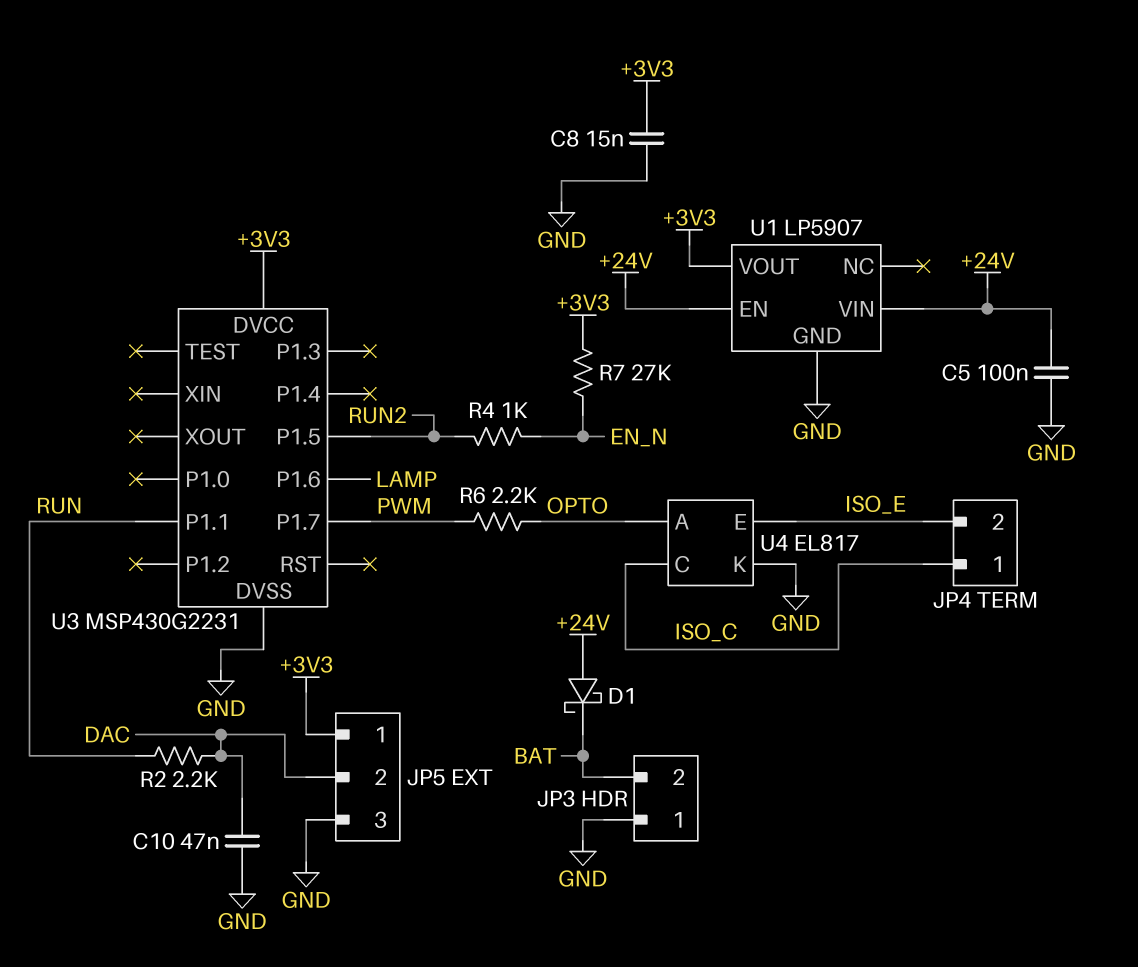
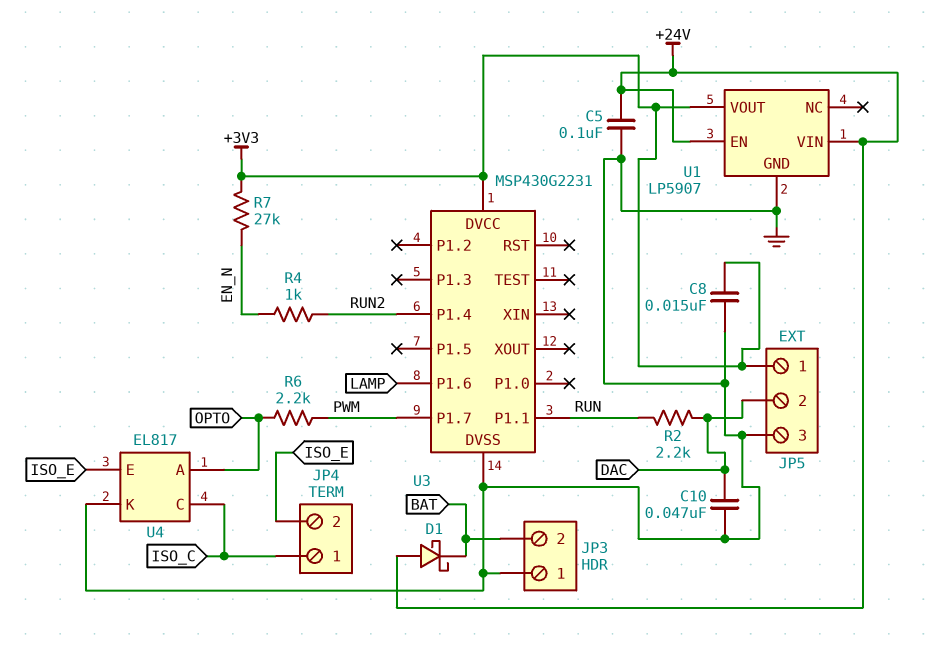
U3 pin P1.4: none -> RUN2
U3 pin P1.5: RUN2 -> none

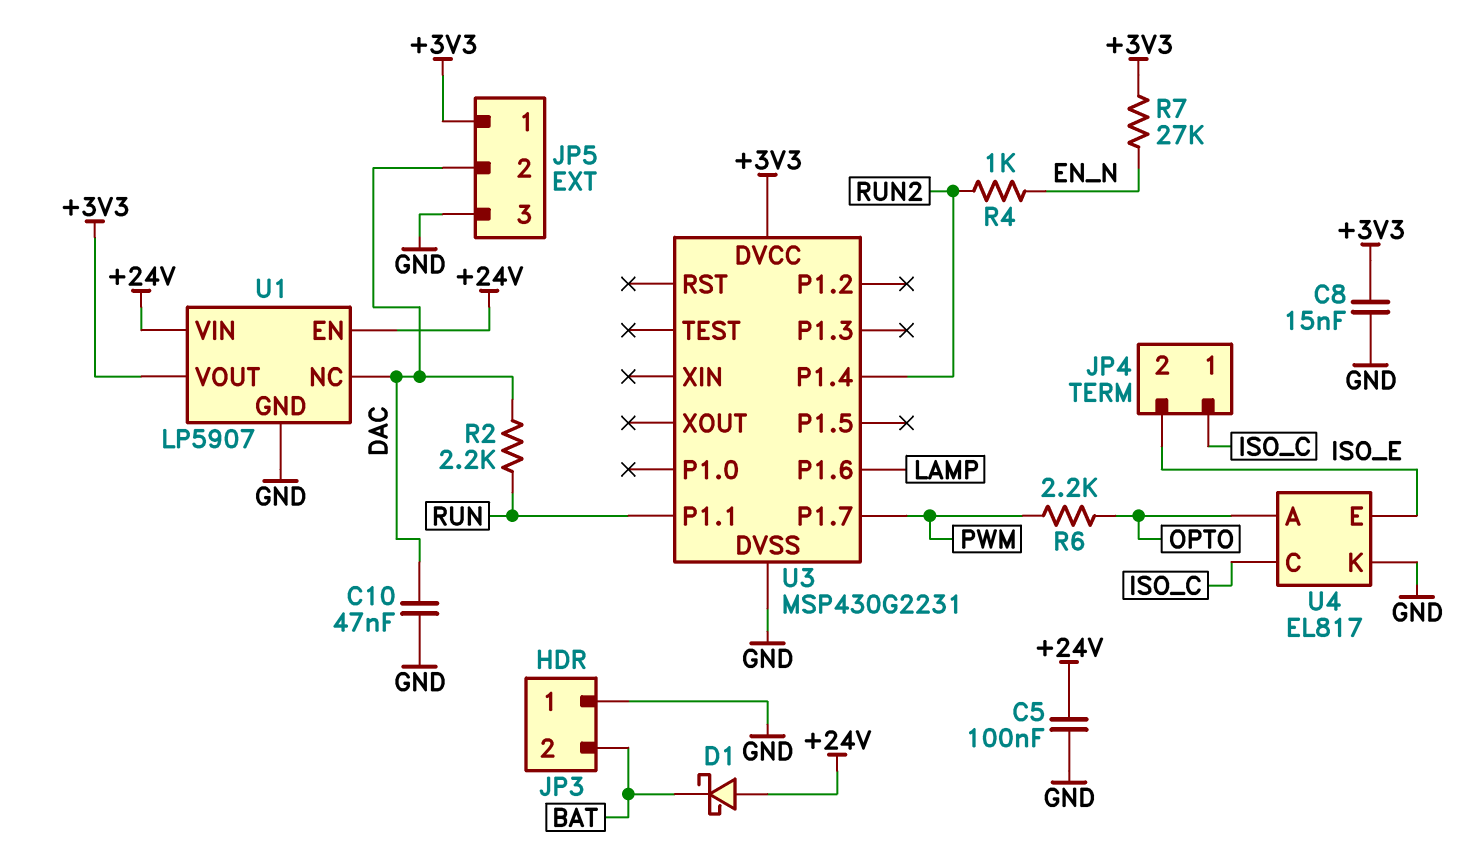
U1 pin NC: none -> DAC

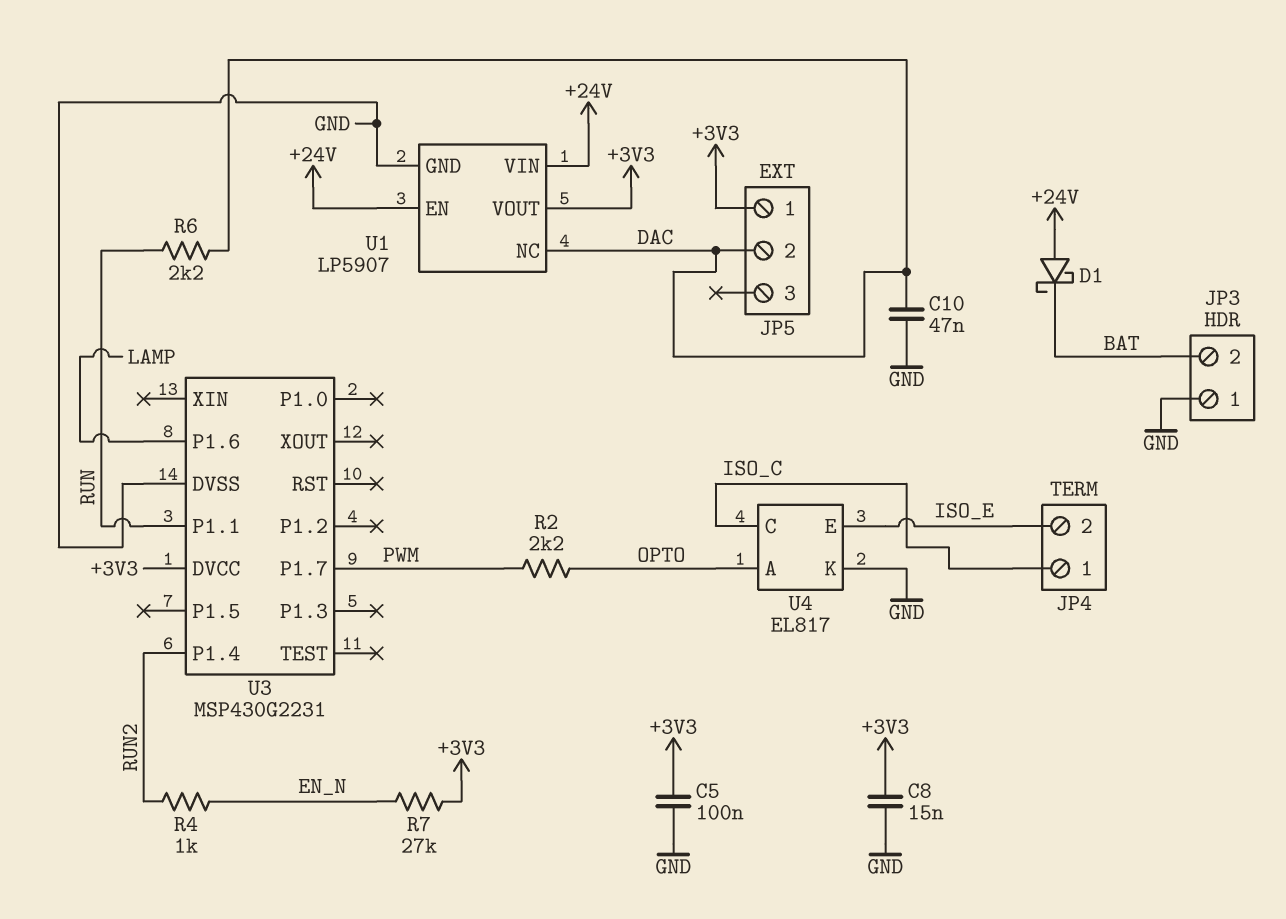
C5: 100nF (+24V, GND) -> 100nF (+3V3, GND)
JP5 pin 3: GND -> none
R2: 2.2k (DAC, RUN) -> 2.2k (OPTO, PWM)
R6: 2.2k (OPTO, PWM) -> 2.2k (DAC, RUN)

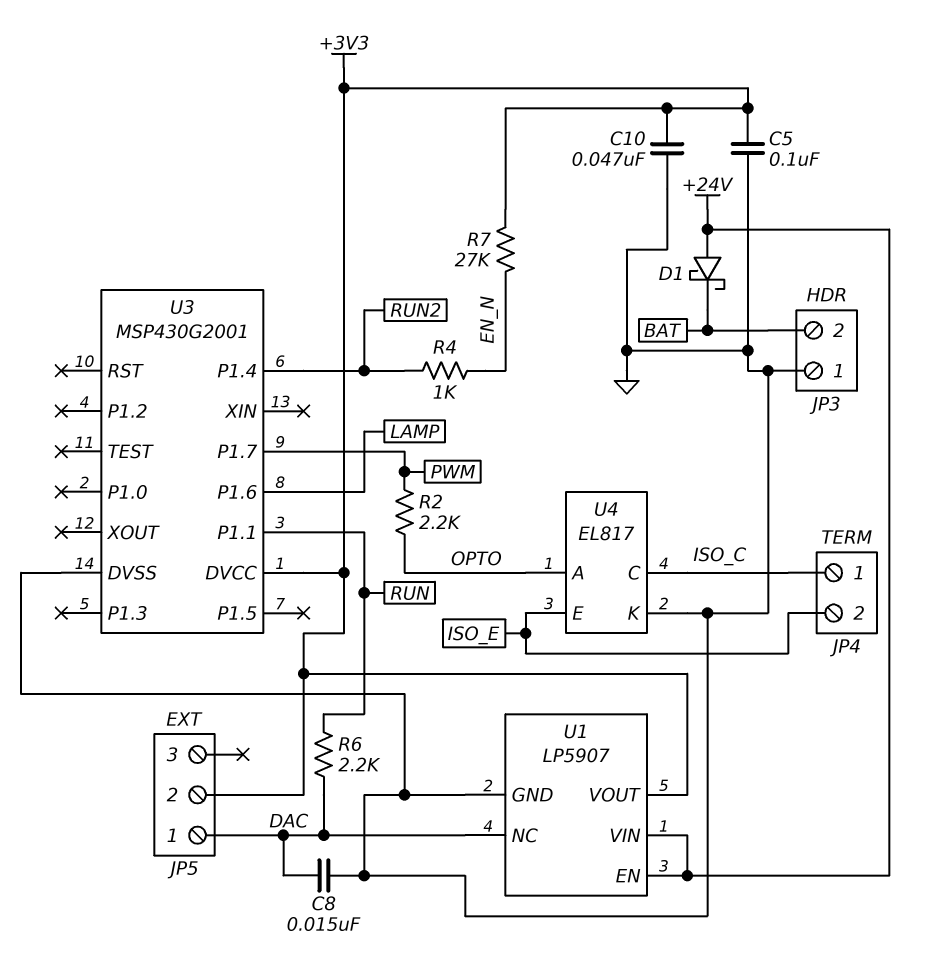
C8: 15nF (+3V3, GND) -> 15nF (DAC, GND)
C10: 47nF (DAC, GND) -> 47nF (+3V3, GND)
JP5 pin 1: +3V3 -> DAC
JP5 pin 2: DAC -> +3V3
U3: MSP430G2231 -> MSP430G2001

